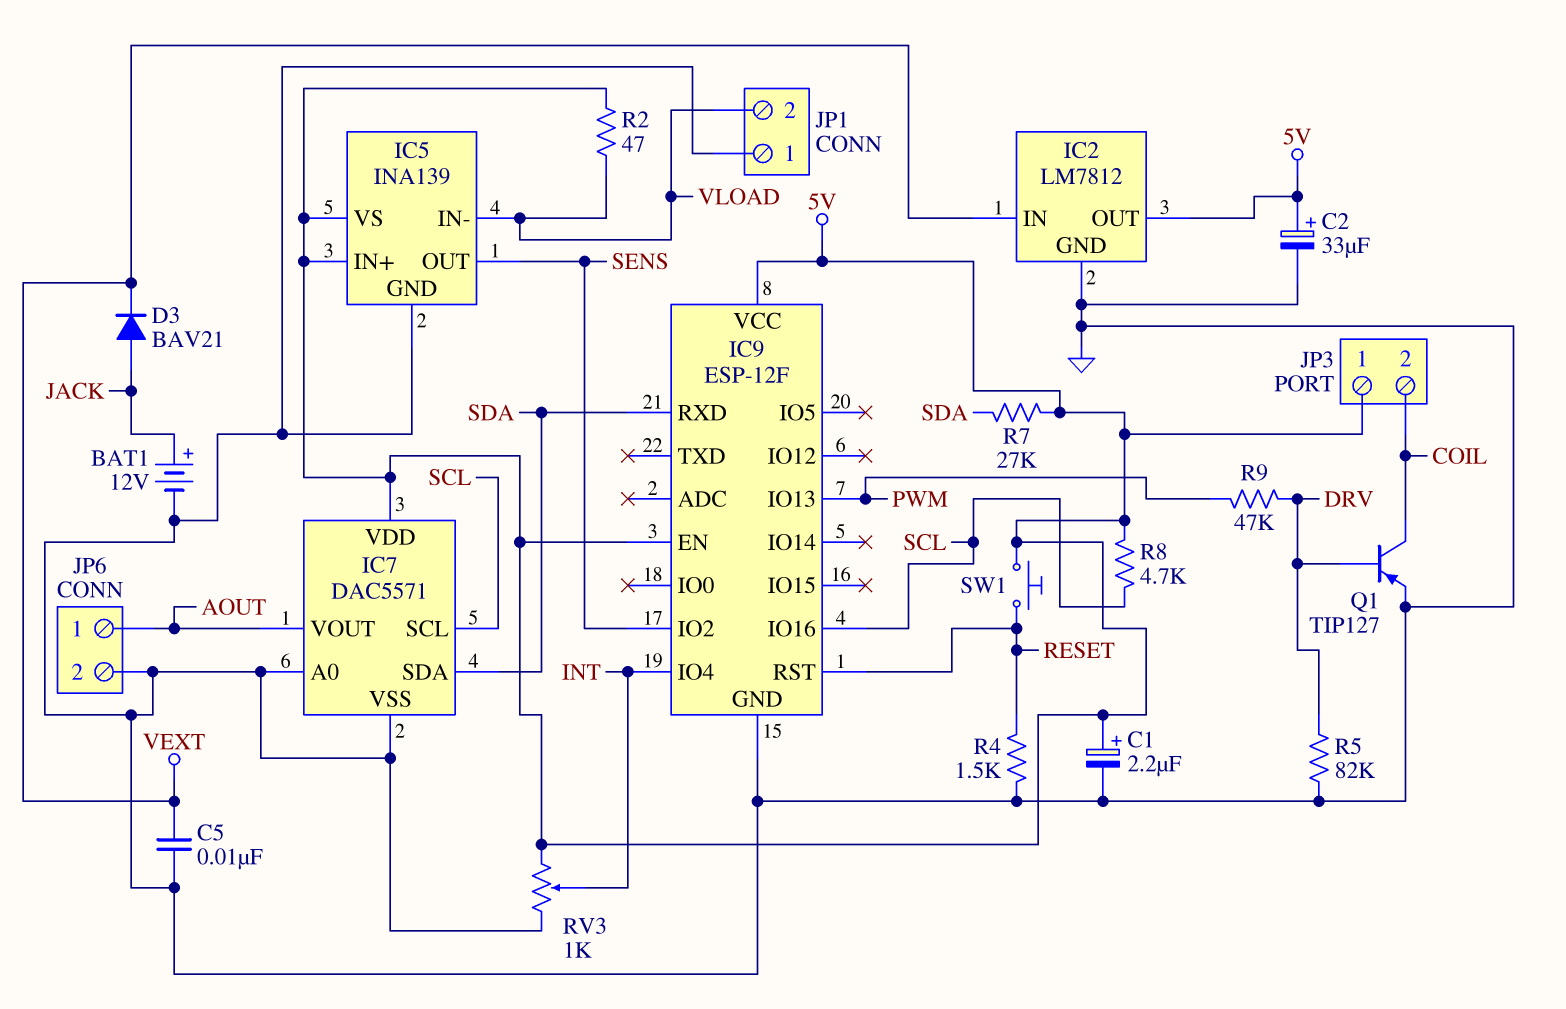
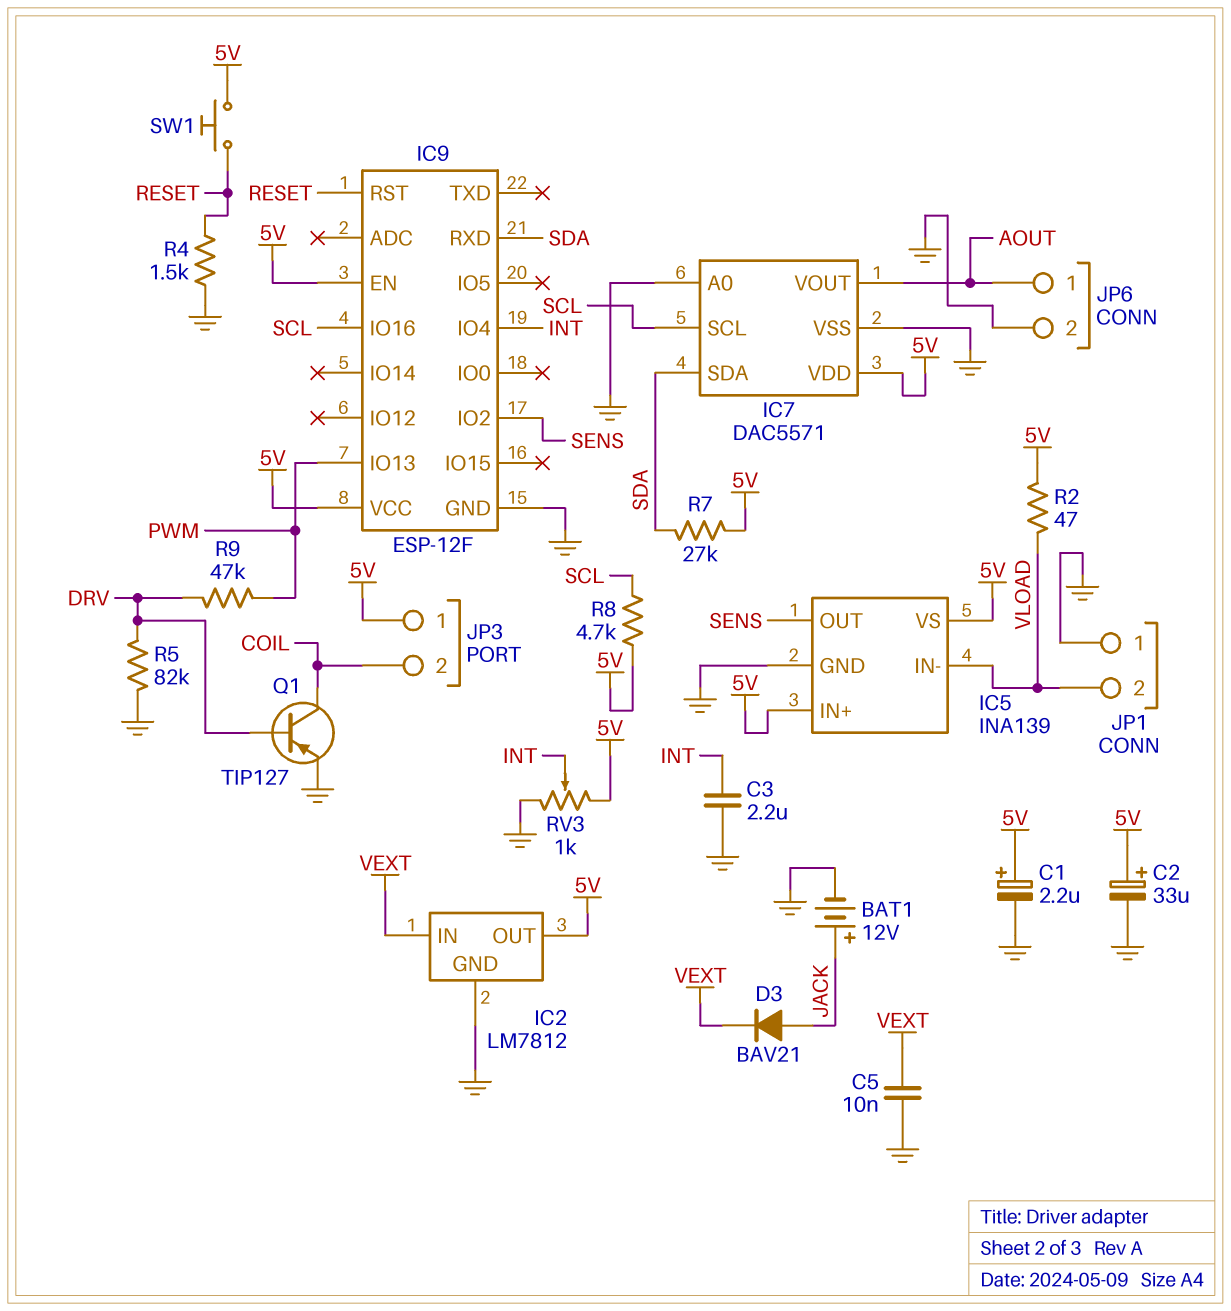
C3: none -> 2.2uF (GND, INT)

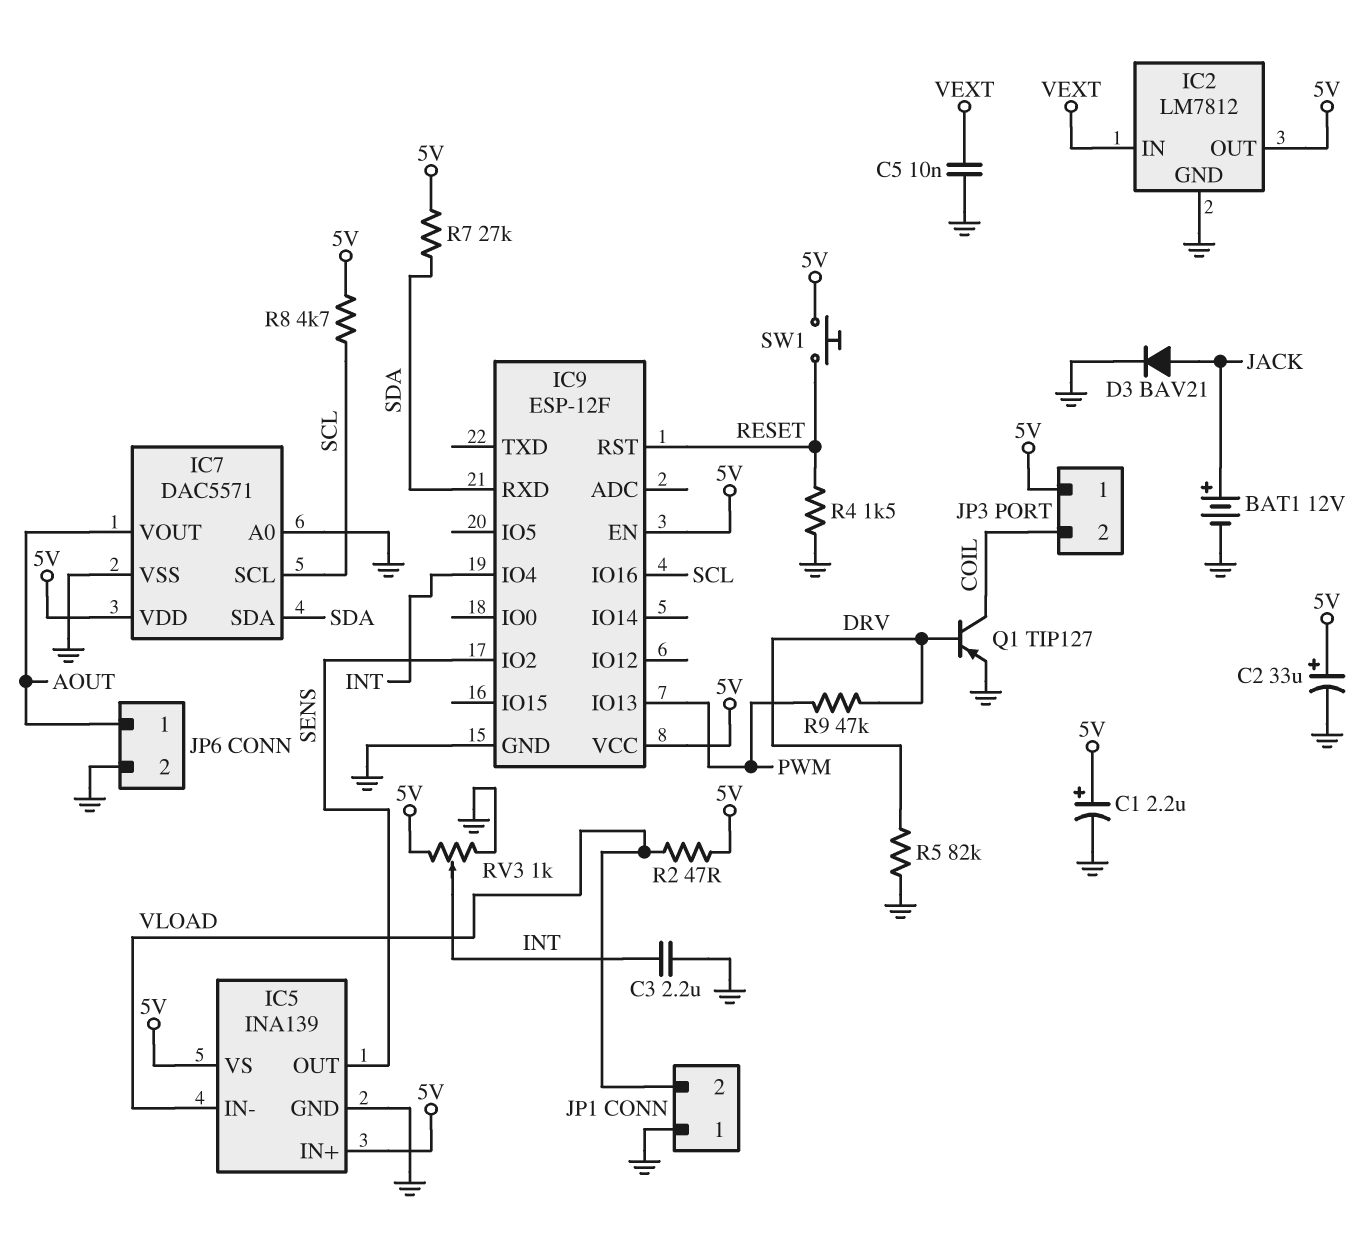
D3: diode BAV21 (A JACK, K VEXT) -> diode BAV21 (A JACK, K GND)

